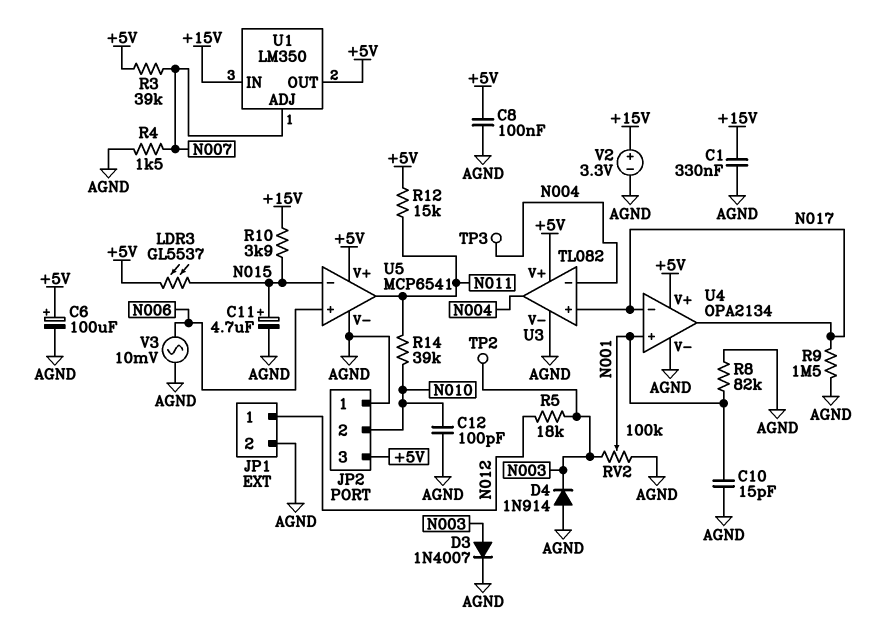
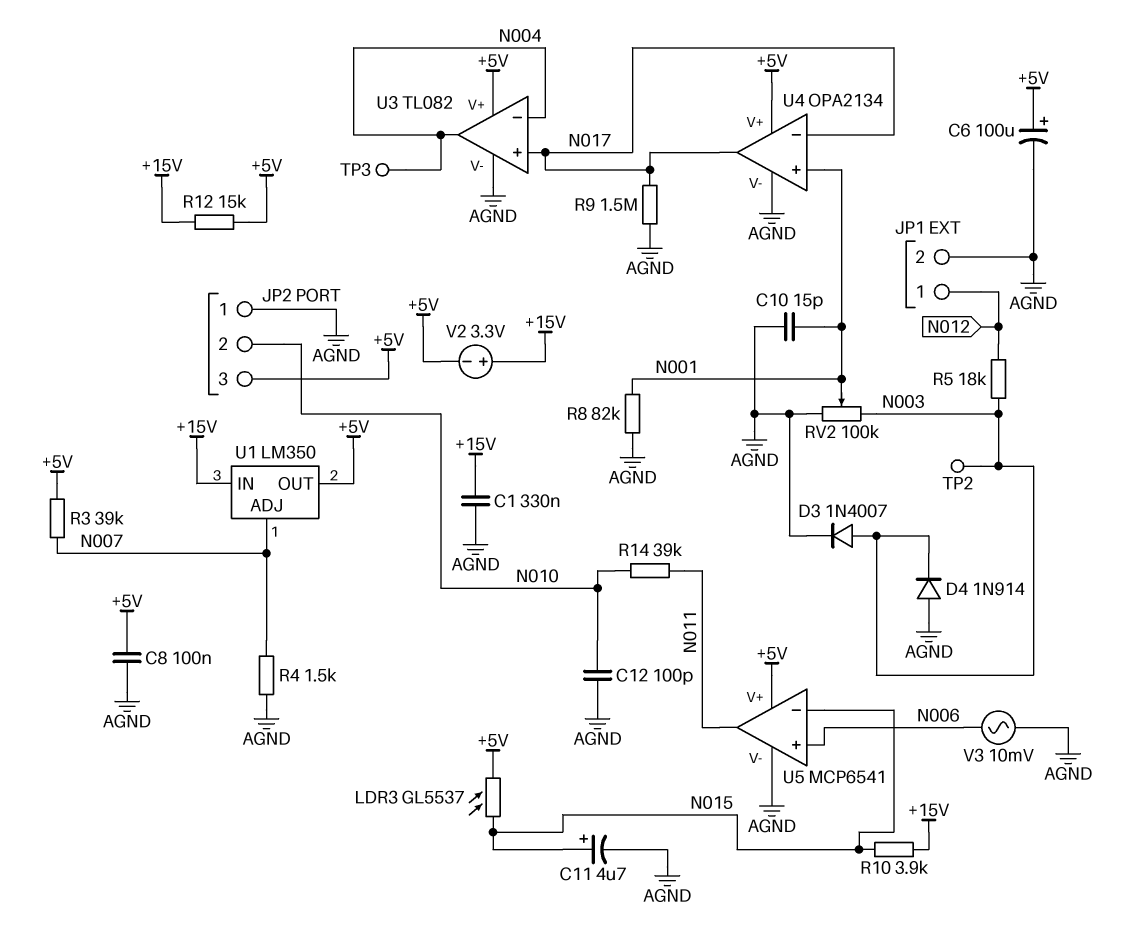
R12: 15k (+5V, N011) -> 15k (+5V, +15V)
V2: 3.3V (plus +15V, minus AGND) -> 3.3V (plus +15V, minus +5V)

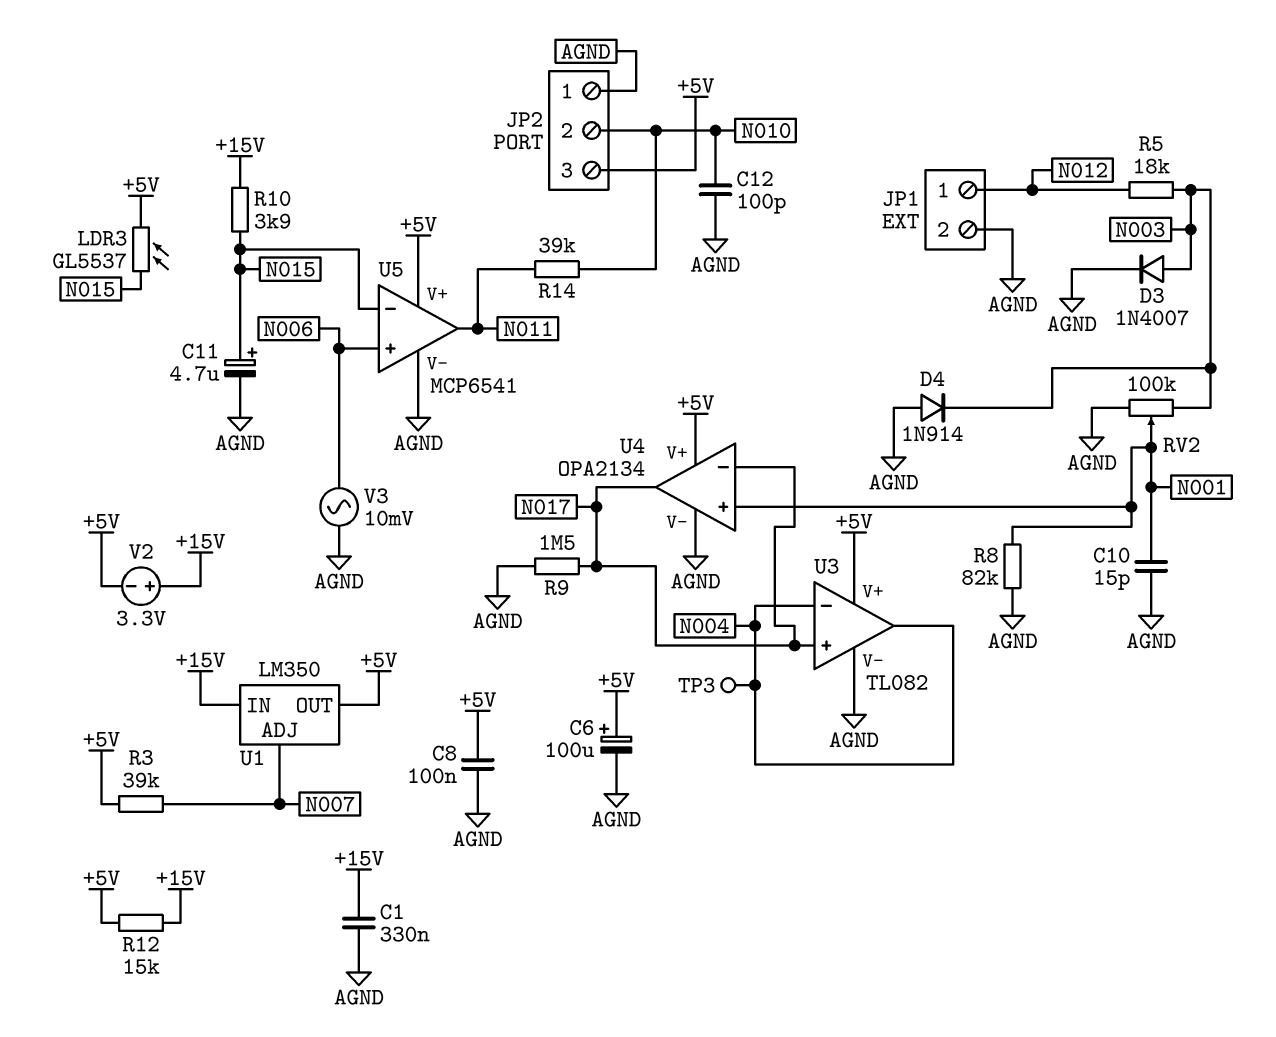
R4: 1.5k (AGND, N007) -> none
TP2: test point (N003) -> none

